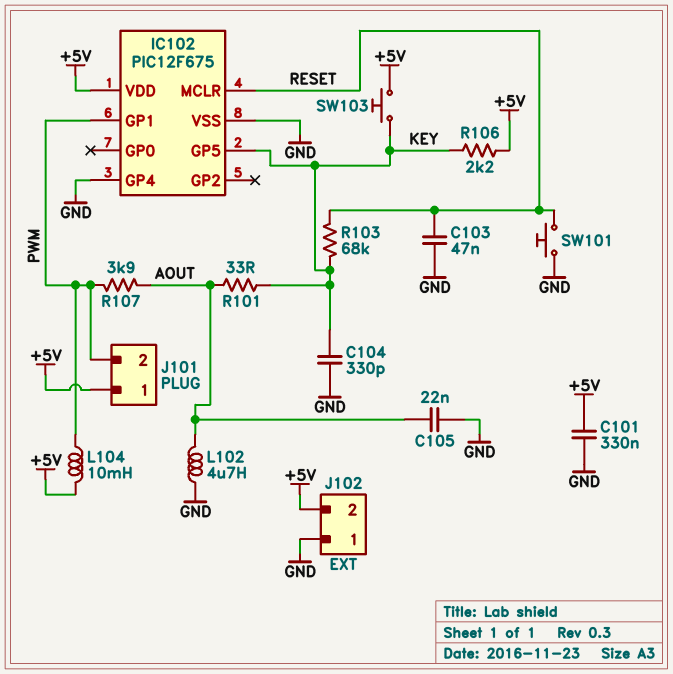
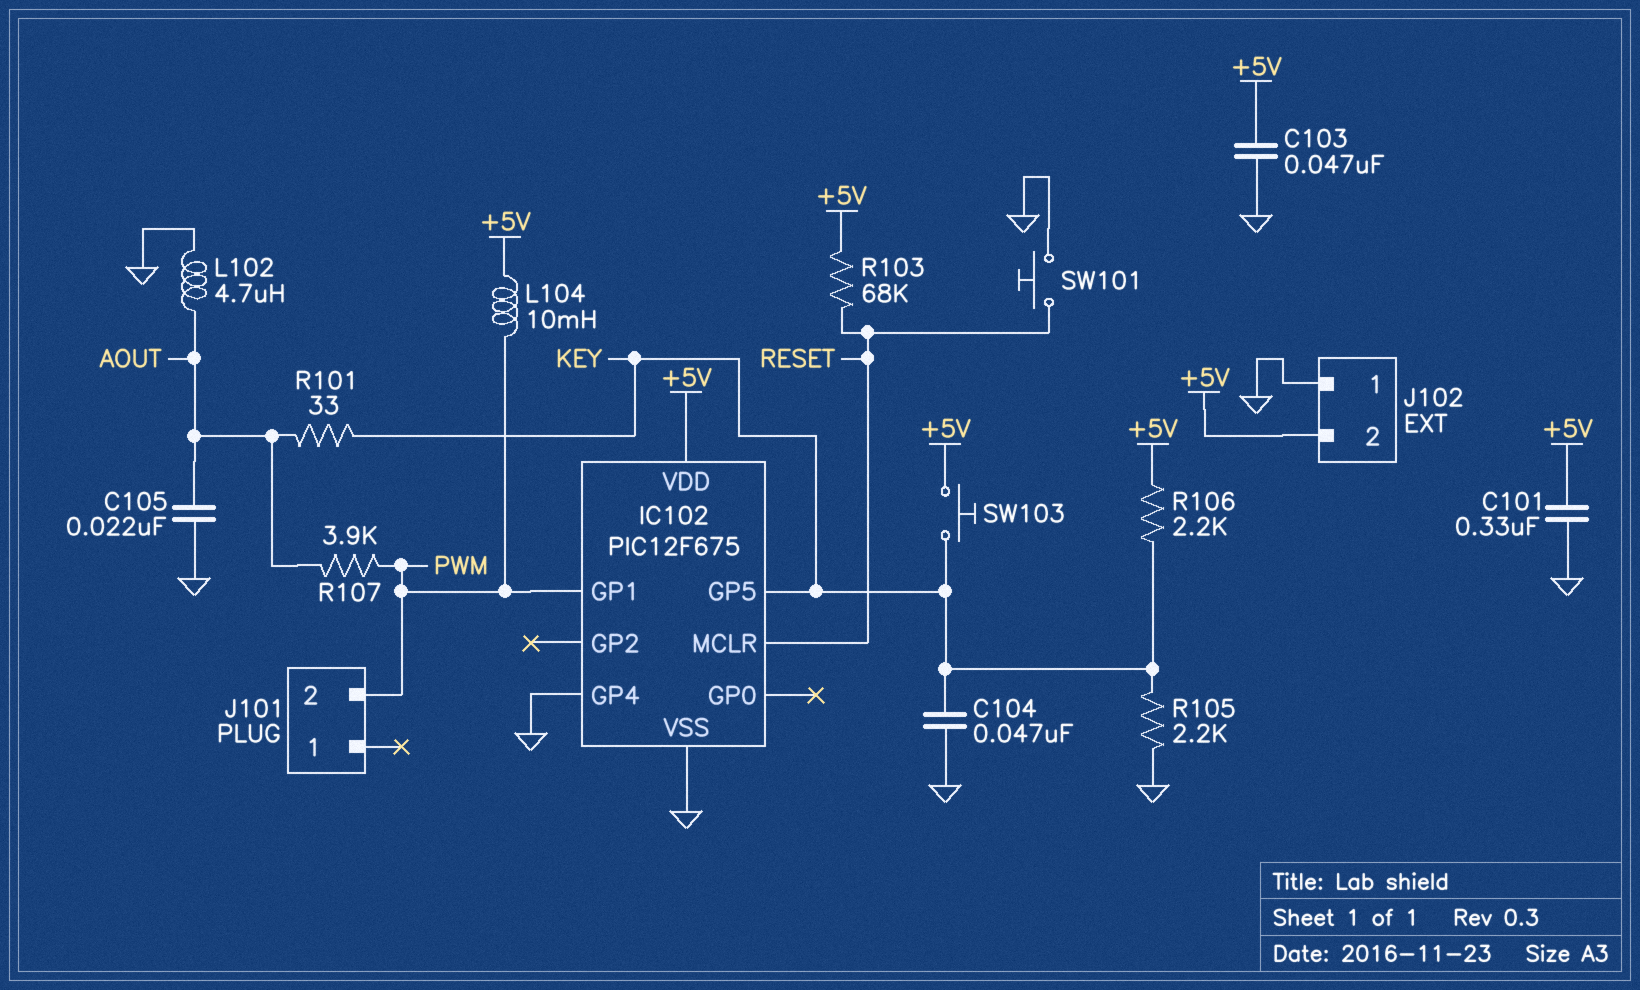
C103: 47nF (GND, RESET) -> 47nF (+5V, GND)
C104: 330pF (GND, KEY) -> 47nF (GND, KEY)
J101 pin 1: +5V -> none
R103: 68k (KEY, RESET) -> 68k (+5V, RESET)
R105: none -> 2.2k (GND, KEY)

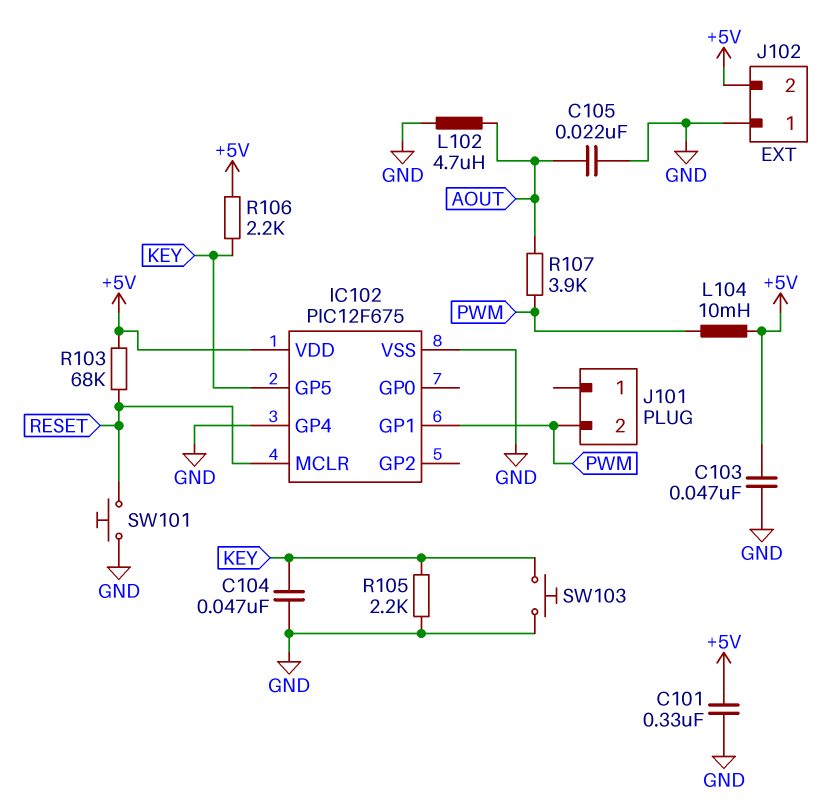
R101: 33 (AOUT, KEY) -> none
SW103: button (+5V, KEY) -> button (GND, KEY)

